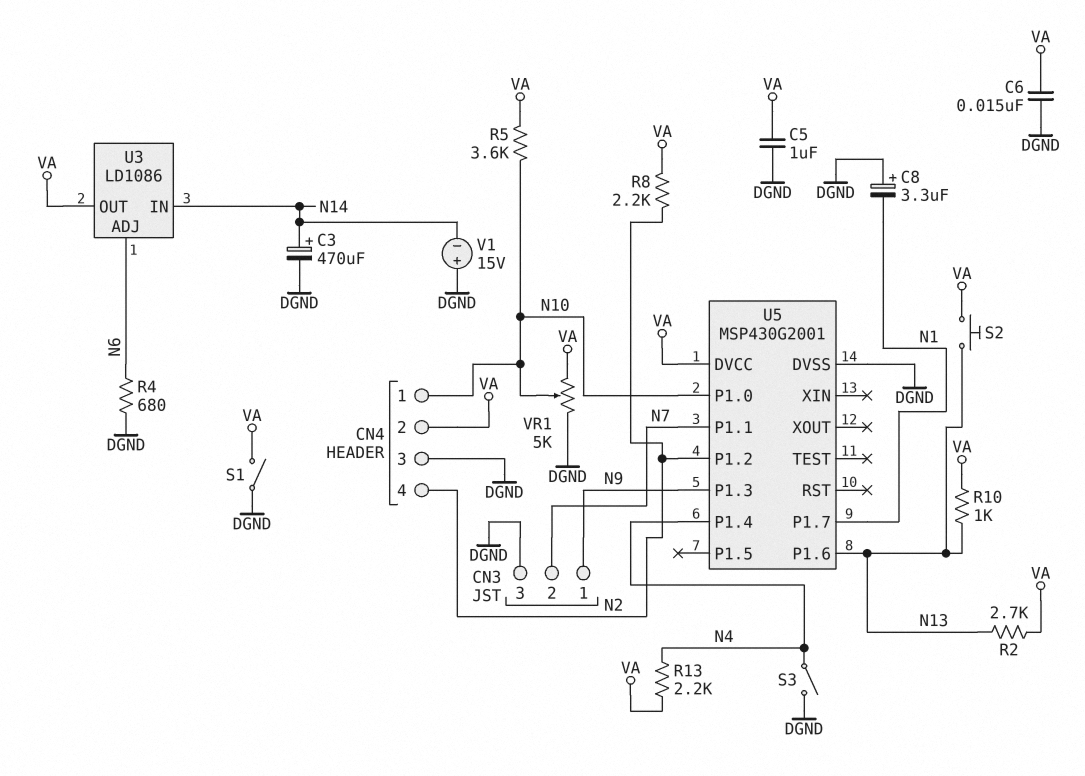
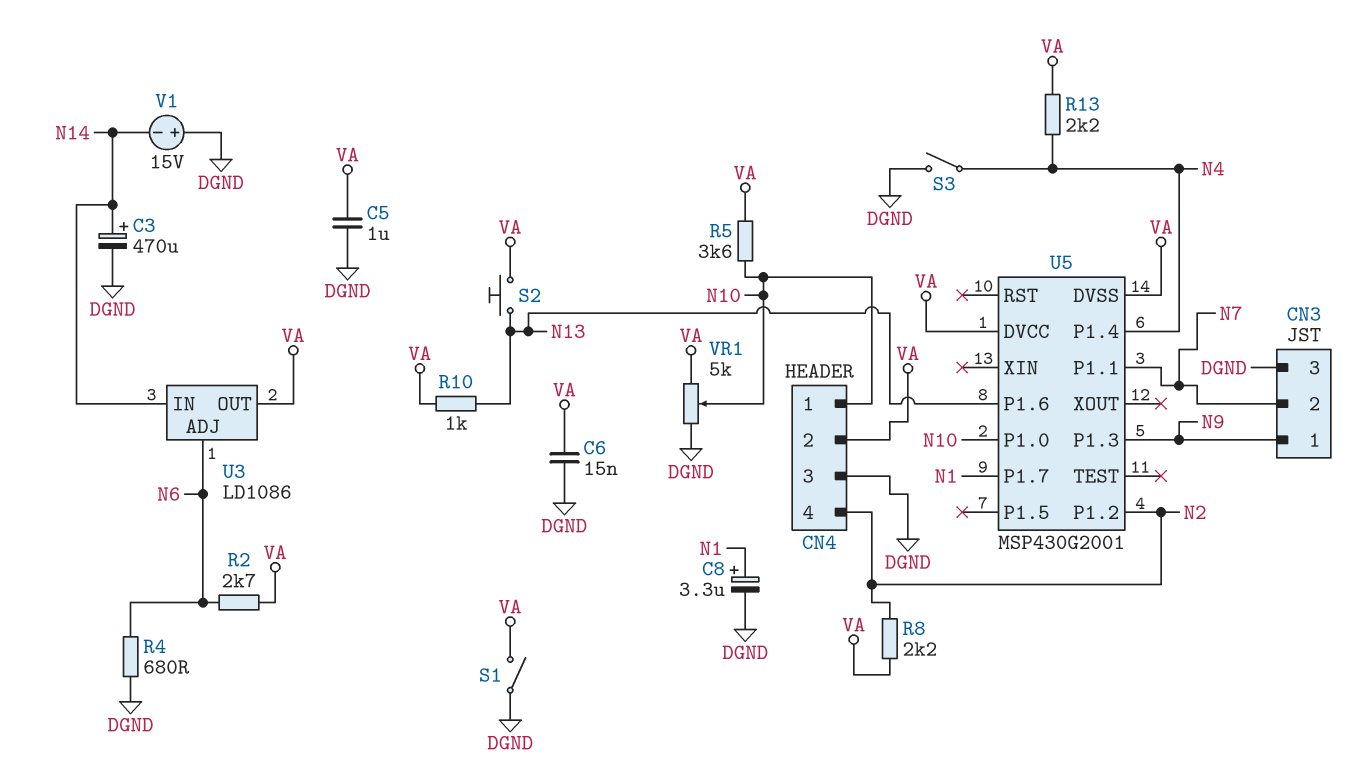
C8: 3.3uF (plus DGND, minus N1) -> 3.3uF (plus N1, minus DGND)
R2: 2.7k (N13, VA) -> 2.7k (N6, VA)
U5 pin DVSS: DGND -> VA

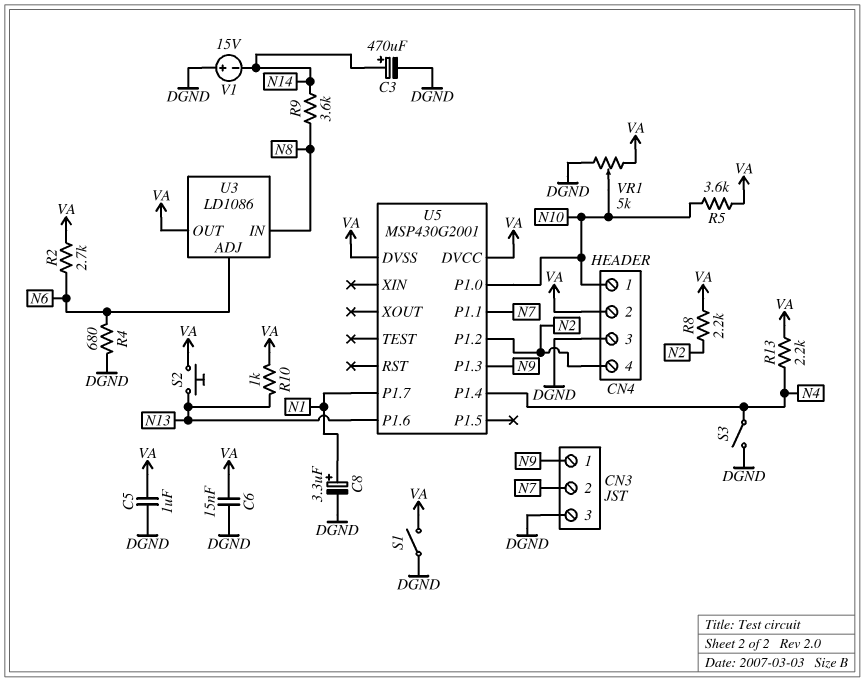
R9: none -> 3.6k (N8, N14)
U3 pin IN: N14 -> N8

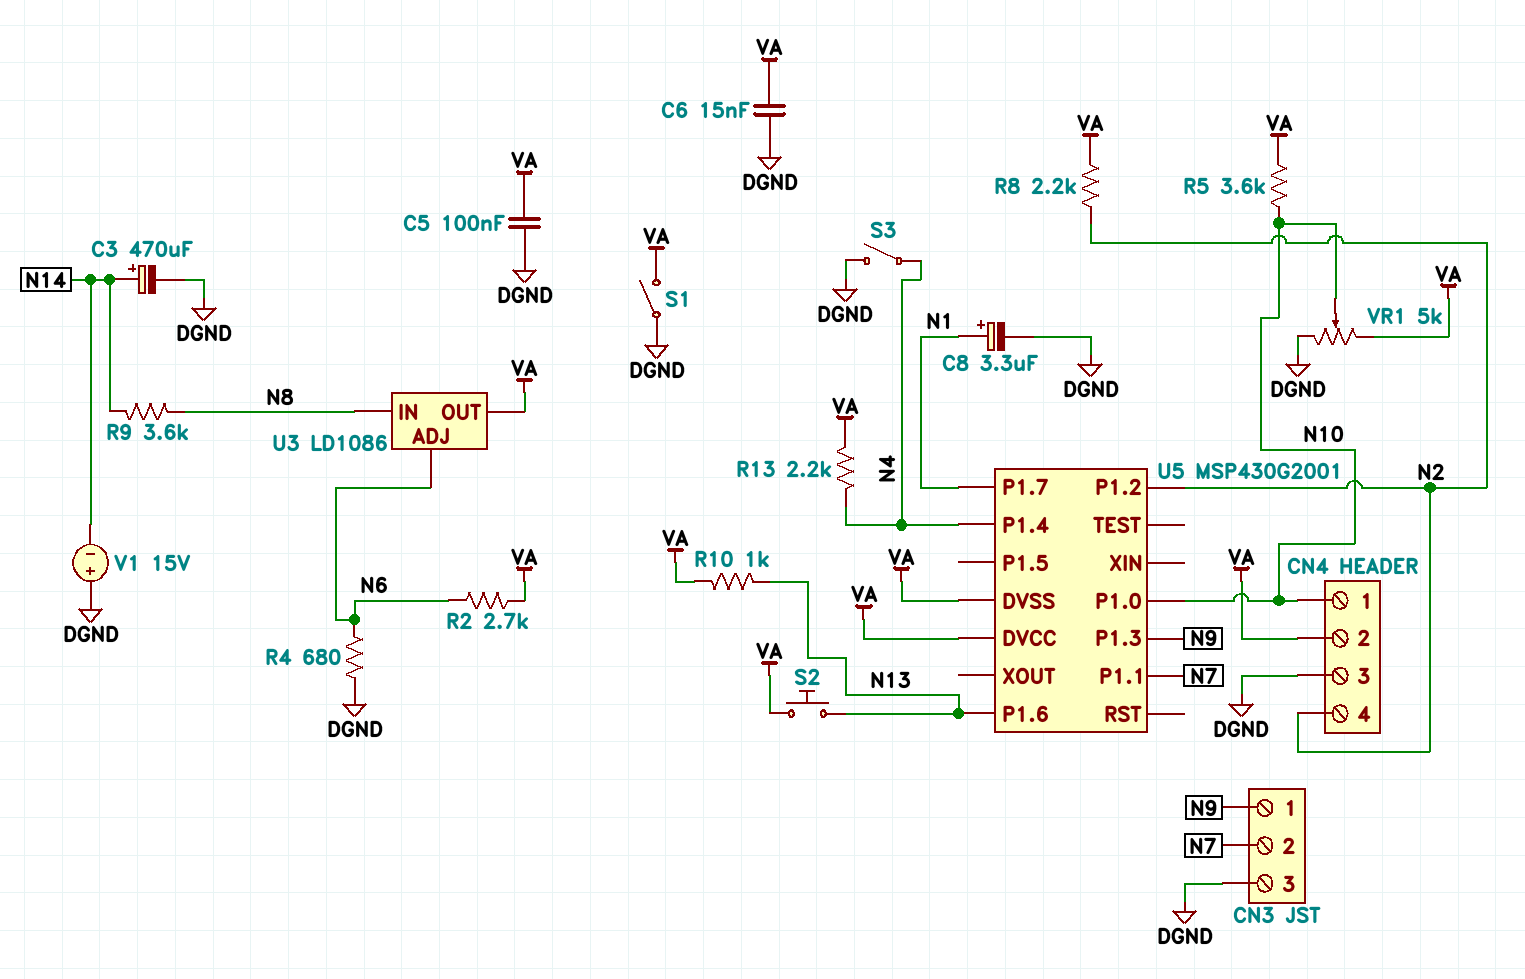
C5: 1uF (DGND, VA) -> 100nF (DGND, VA)

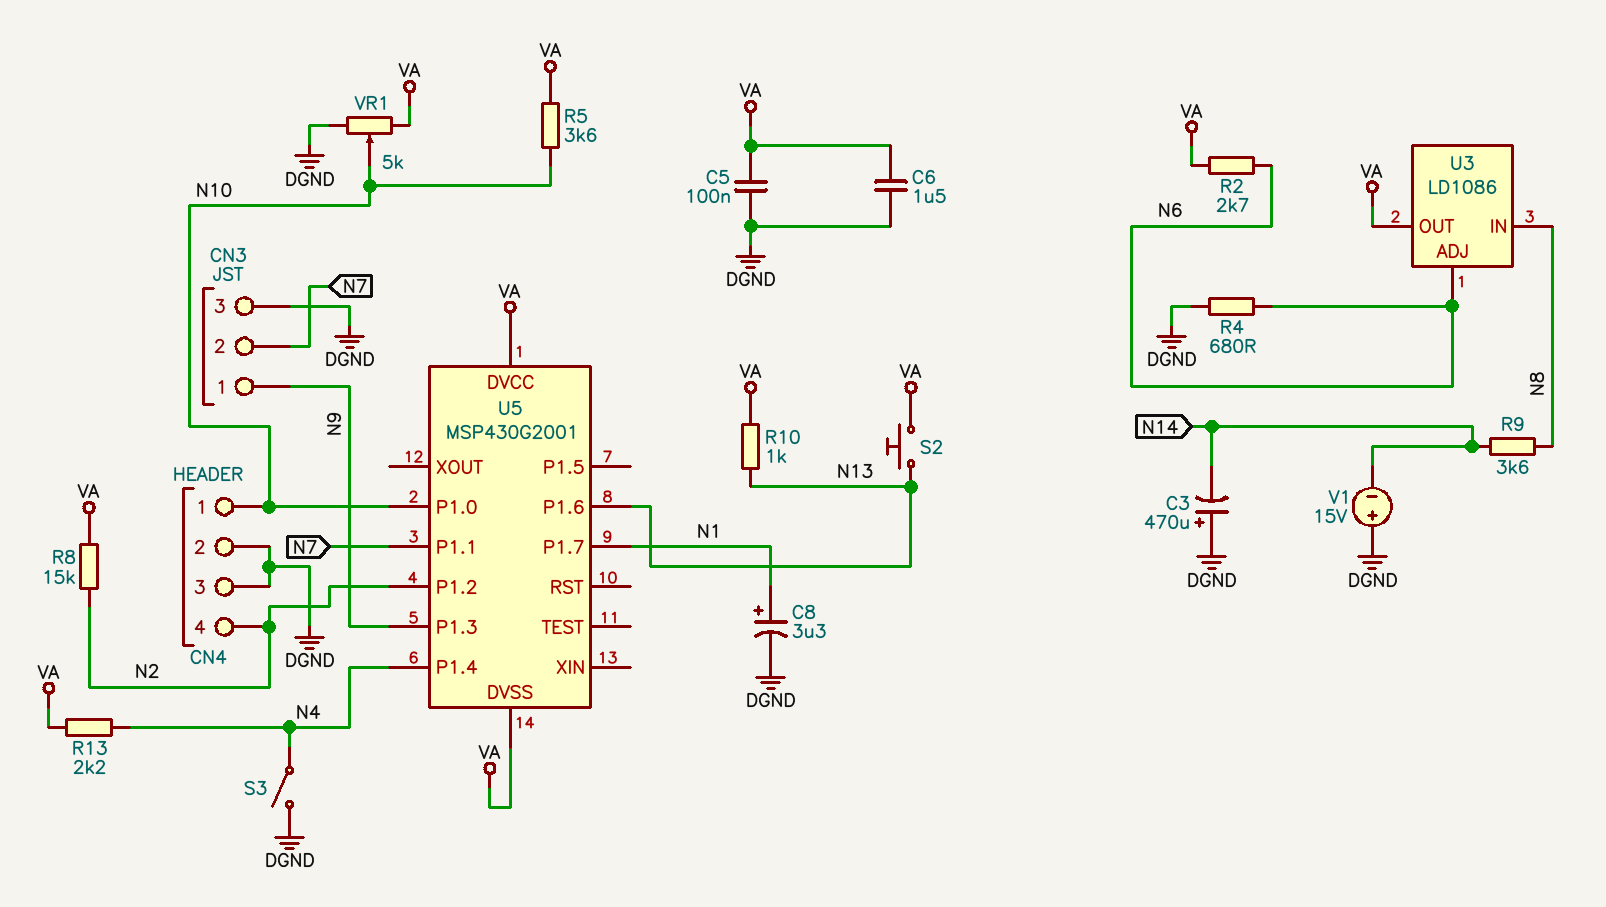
C3: 470uF (plus N14, minus DGND) -> 470uF (plus DGND, minus N14)
C6: 15nF (DGND, VA) -> 1.5uF (DGND, VA)
CN4 pin 2: VA -> DGND
R8: 2.2k (N2, VA) -> 15k (N2, VA)
S1: switch (DGND, VA) -> none

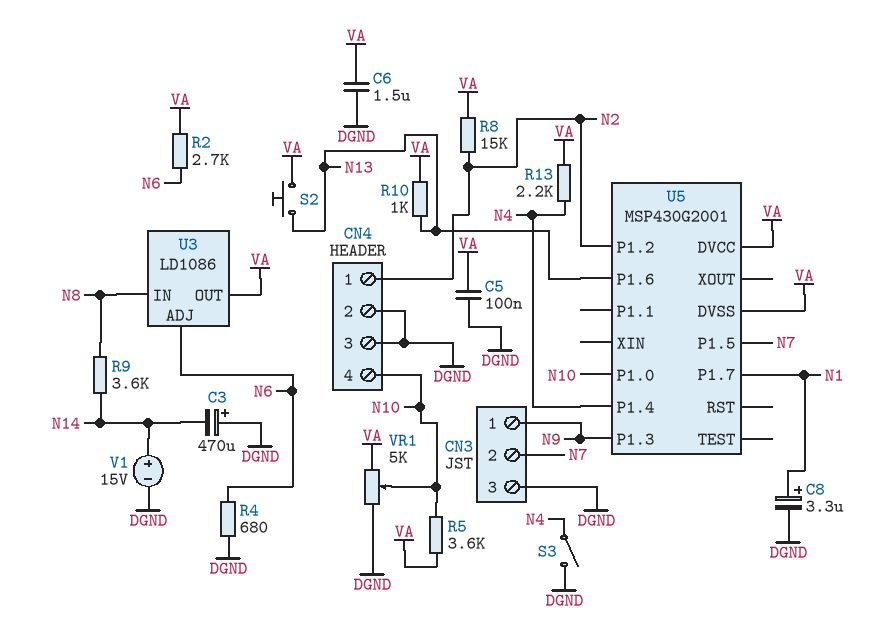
CN4 pin 1: N10 -> N2
CN4 pin 4: N2 -> N10
U5 pin P1.1: N7 -> none
U5 pin P1.5: none -> N7
V1: 15V (plus DGND, minus N14) -> 15V (plus N14, minus DGND)

